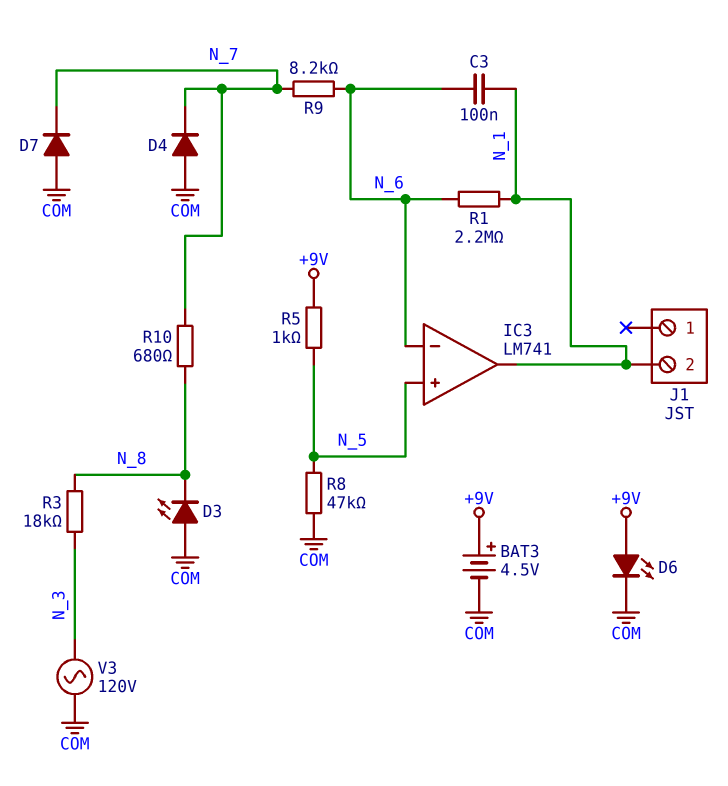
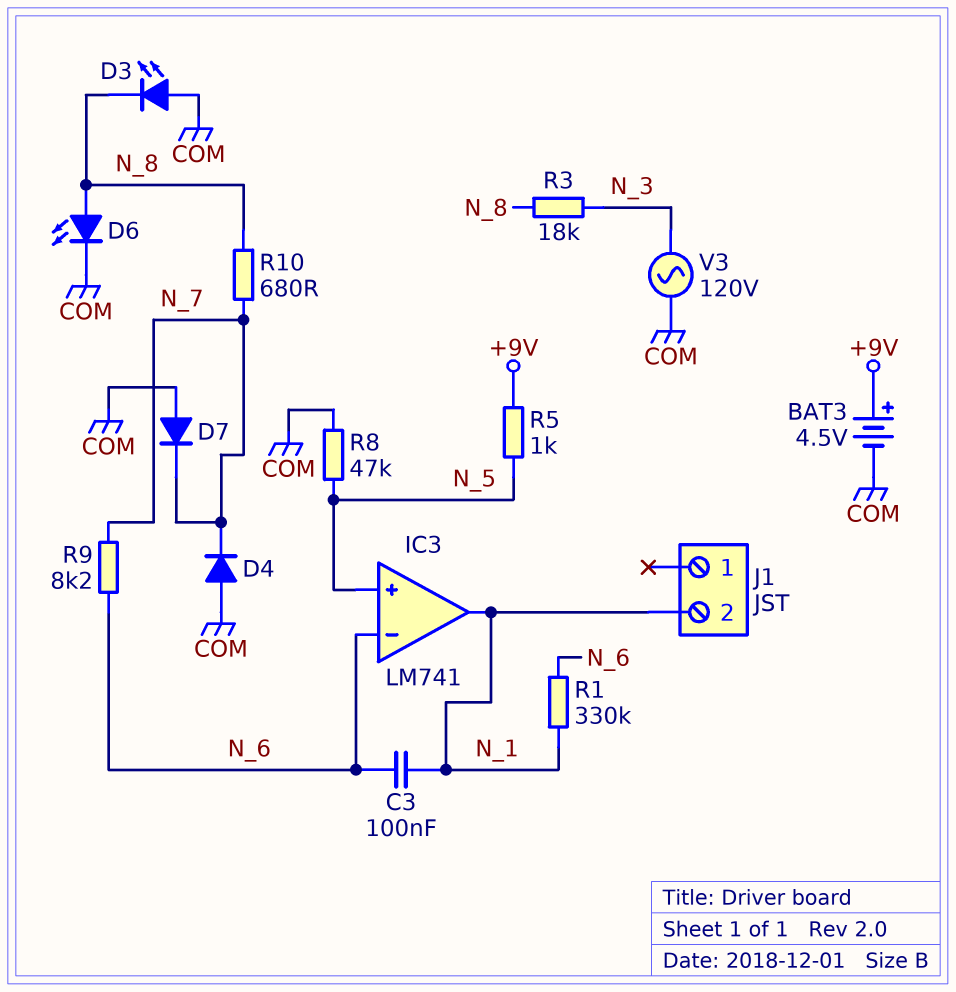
D6: LED (A +9V, K COM) -> LED (A N_8, K COM)
R1: 2.2M (N_1, N_6) -> 330k (N_1, N_6)

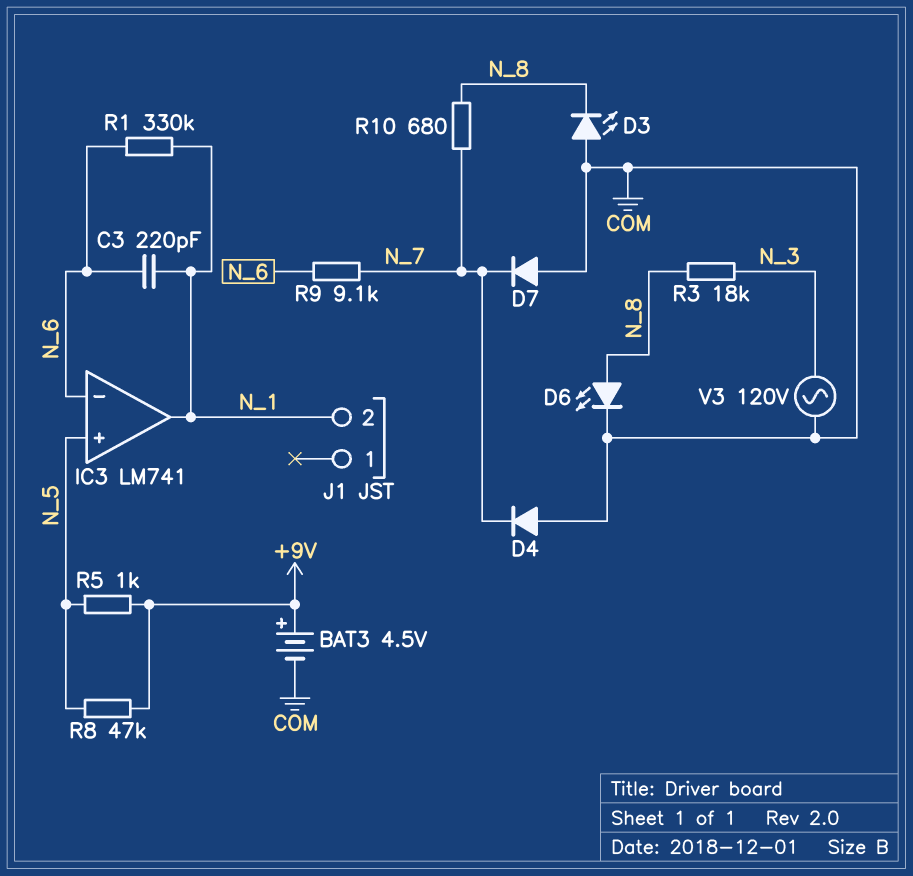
C3: 100nF (N_1, N_6) -> 220pF (N_1, N_6)
R8: 47k (COM, N_5) -> 47k (+9V, N_5)
R9: 8.2k (N_6, N_7) -> 9.1k (N_6, N_7)

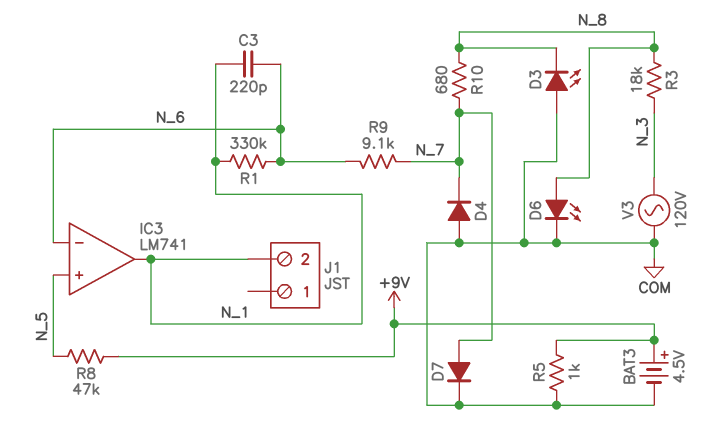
D7: diode (A COM, K N_7) -> diode (A N_7, K COM)
R5: 1k (+9V, N_5) -> 1k (+9V, COM)

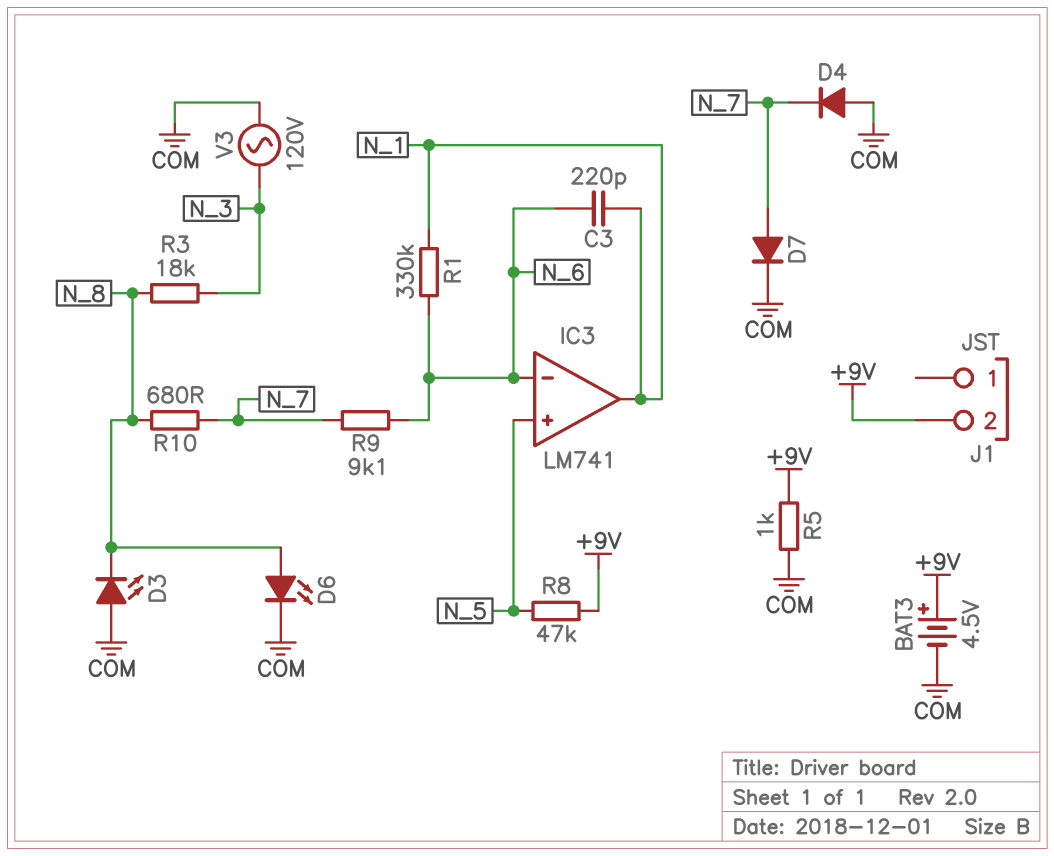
J1 pin 2: N_1 -> +9V

